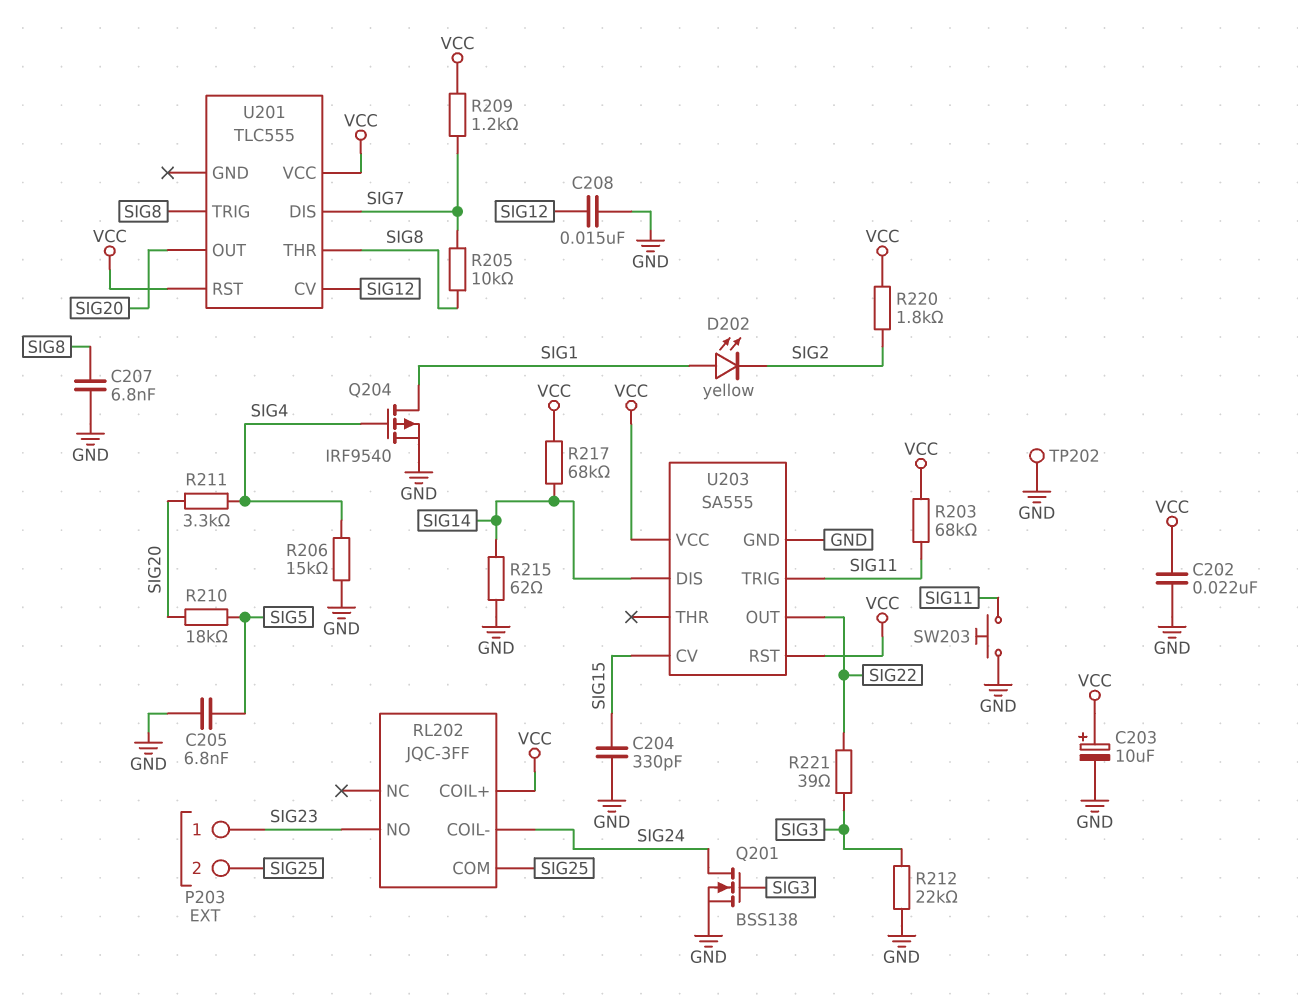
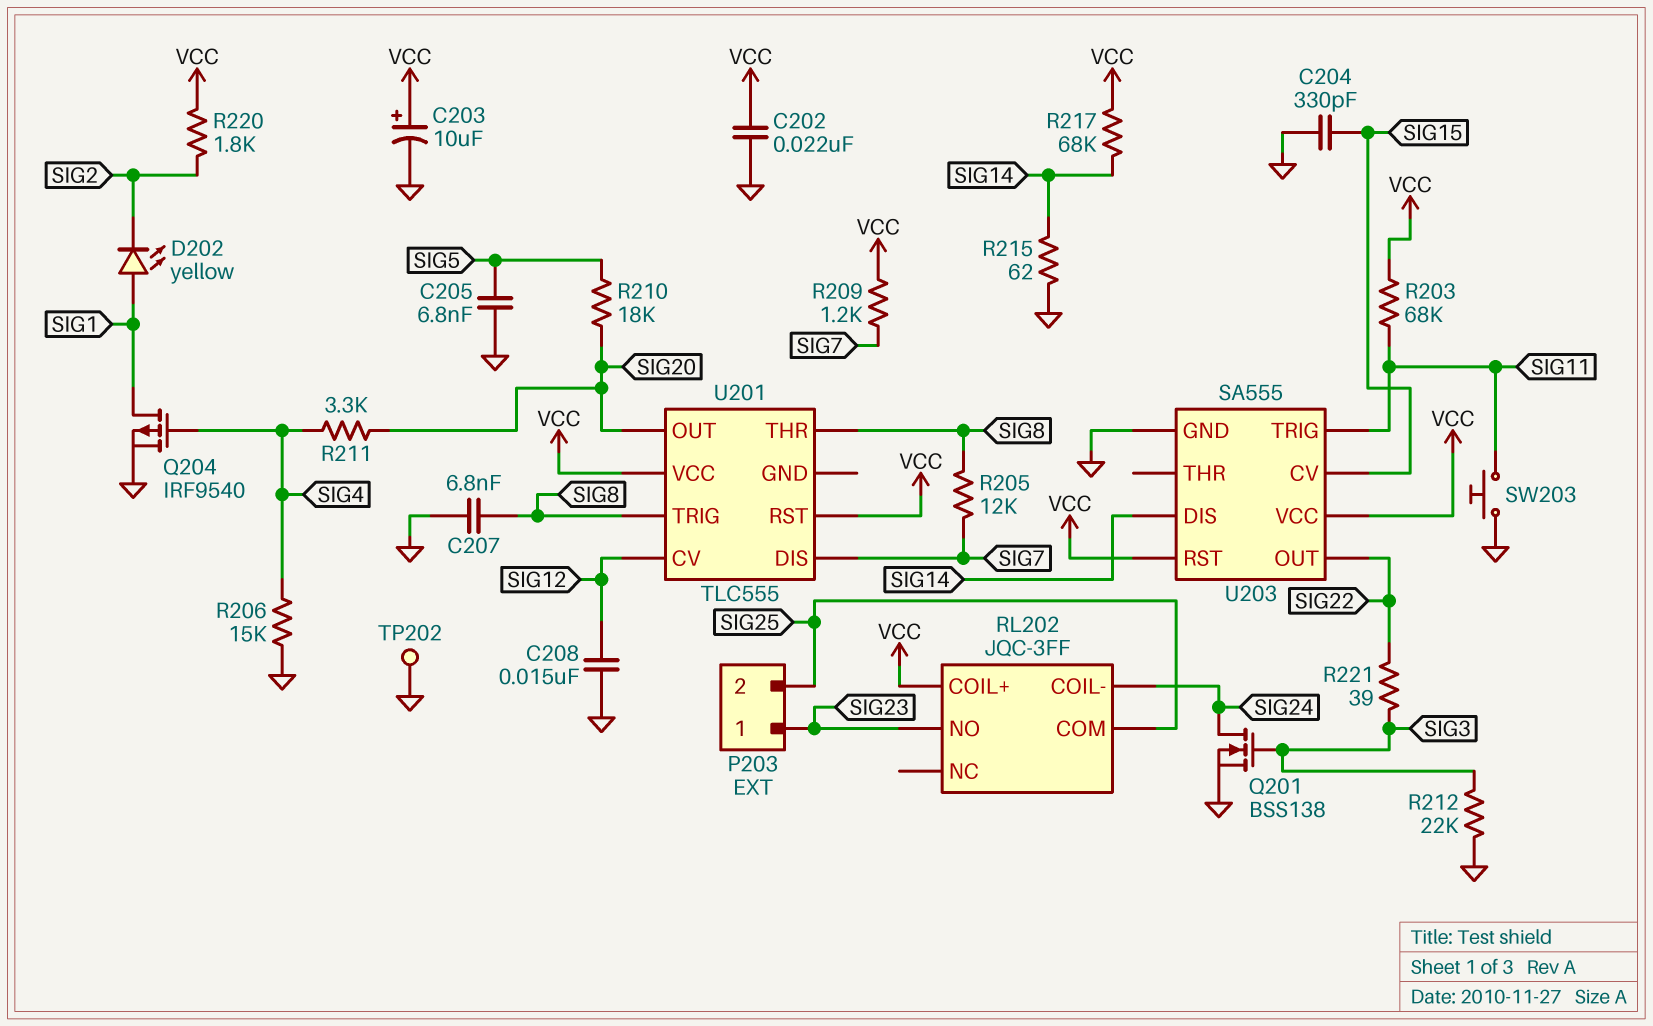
R205: 10k (SIG7, SIG8) -> 12k (SIG7, SIG8)

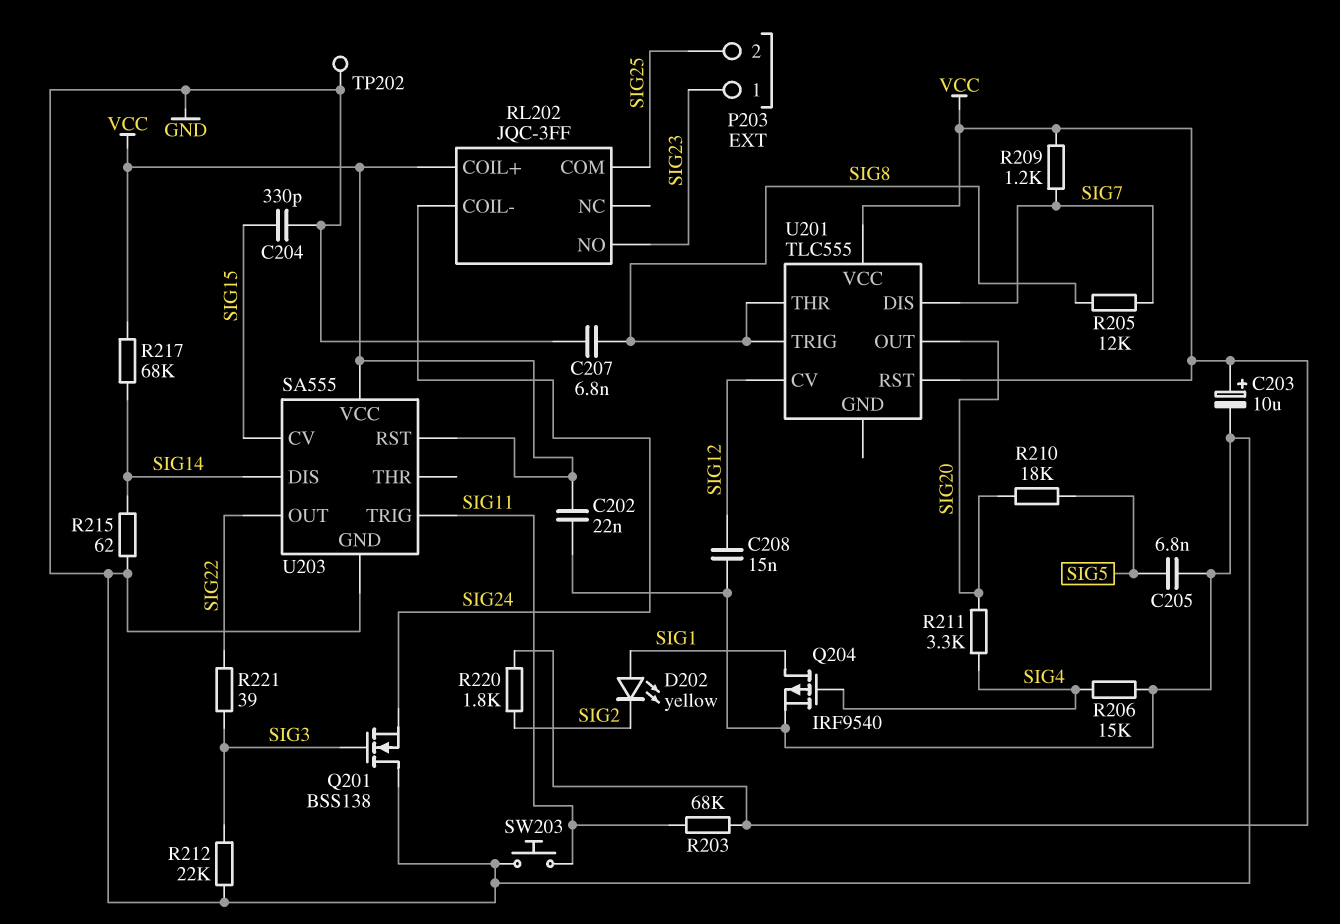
Q201: NMOS BSS138 (G SIG3, D SIG24, S GND) -> NMOS BSS138 (G SIG3, D GND, S SIG24)

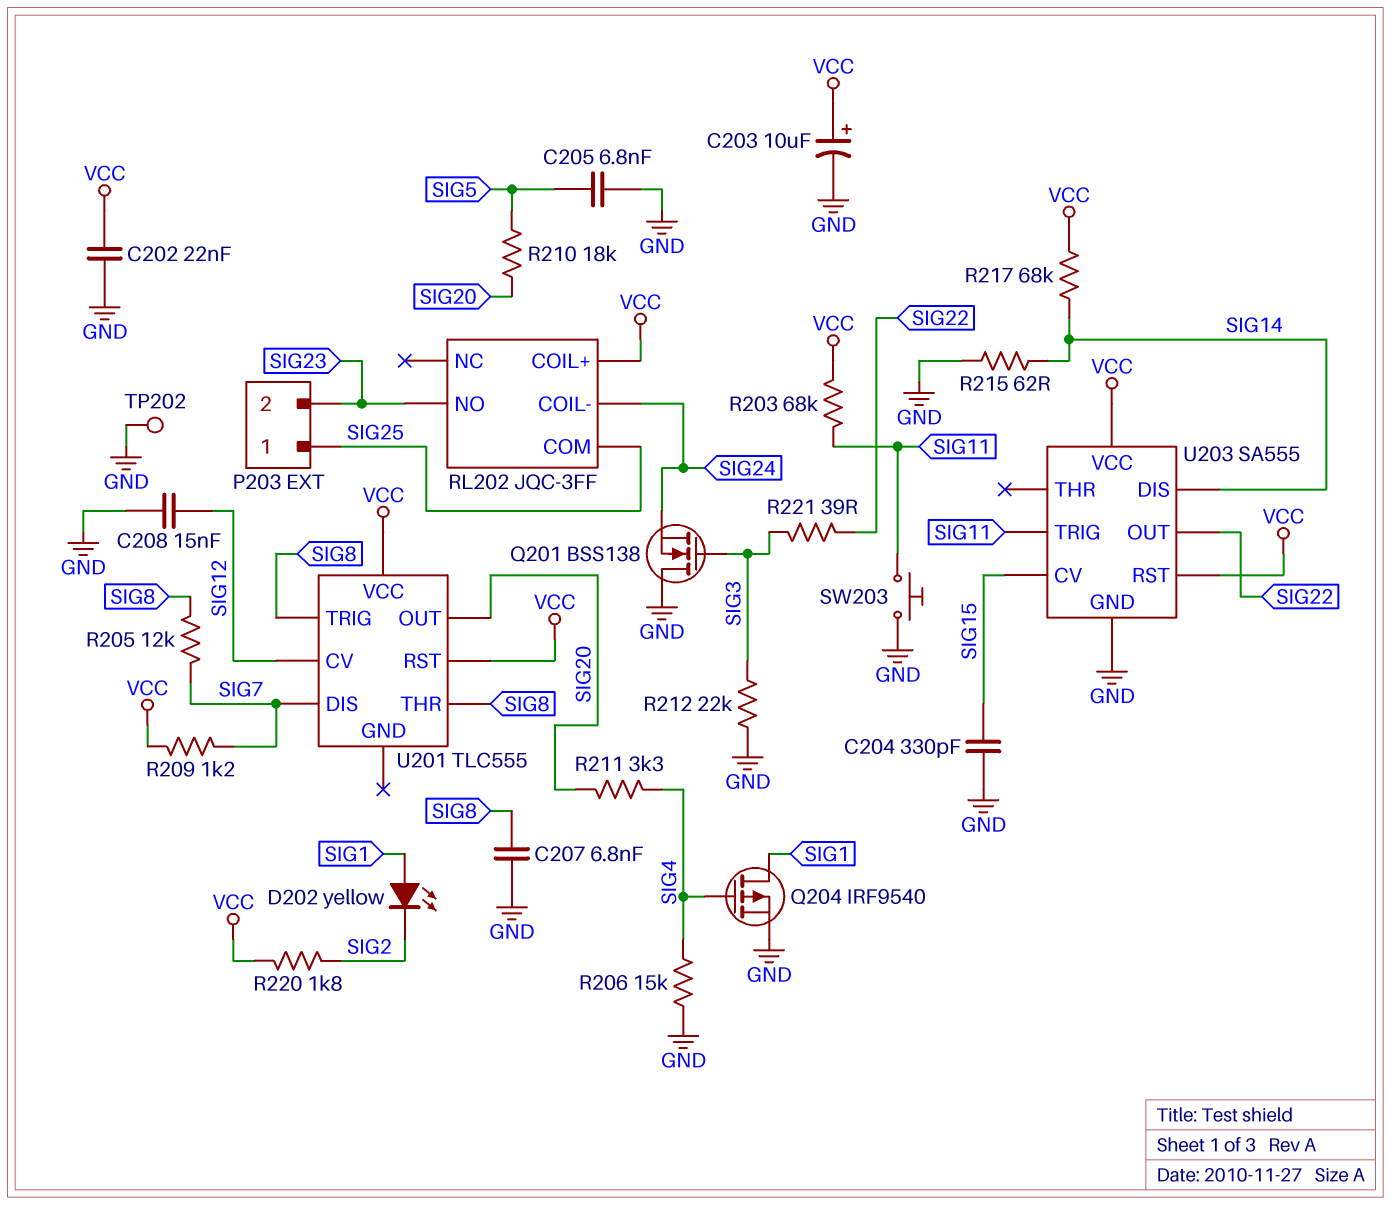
P203 pin 1: SIG23 -> SIG25
P203 pin 2: SIG25 -> SIG23

